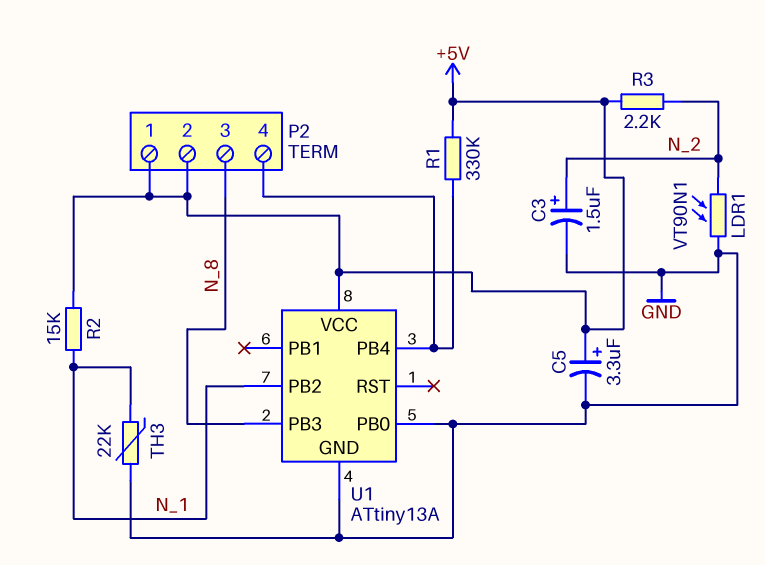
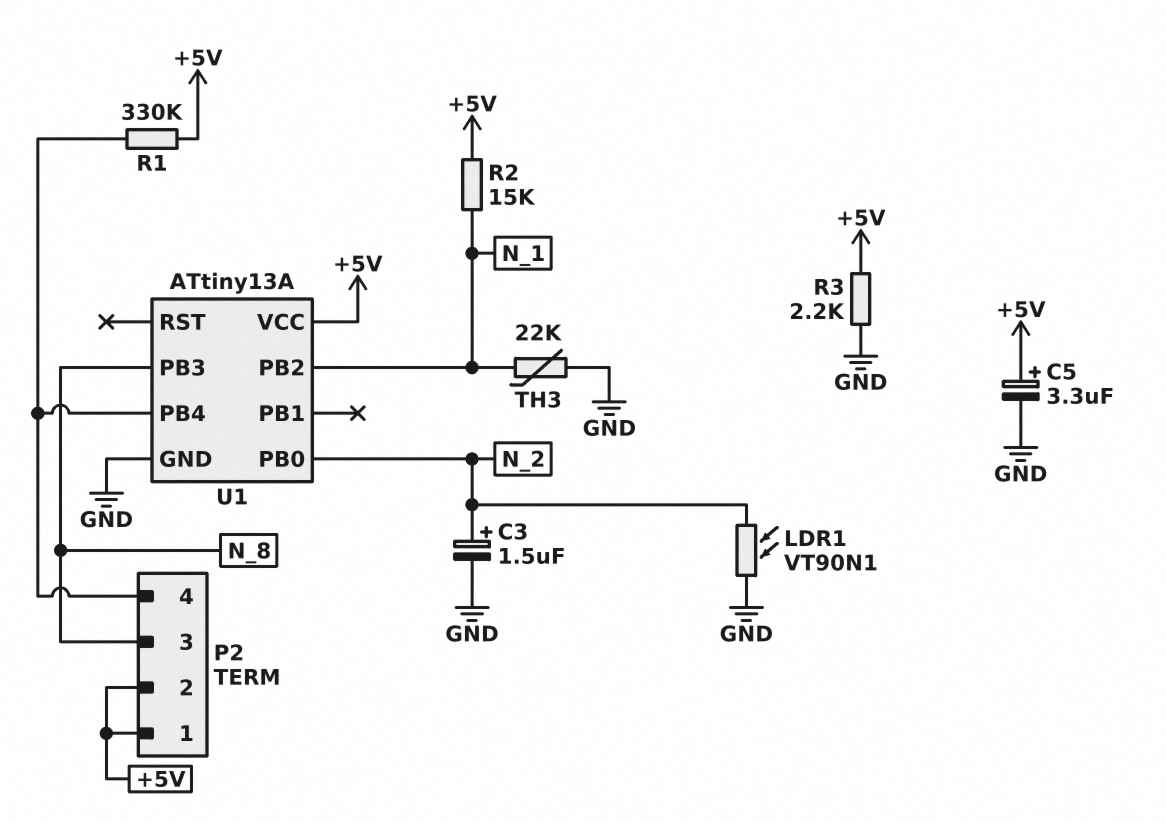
R3: 2.2k (+5V, N_2) -> 2.2k (+5V, GND)
U1 pin PB0: GND -> N_2

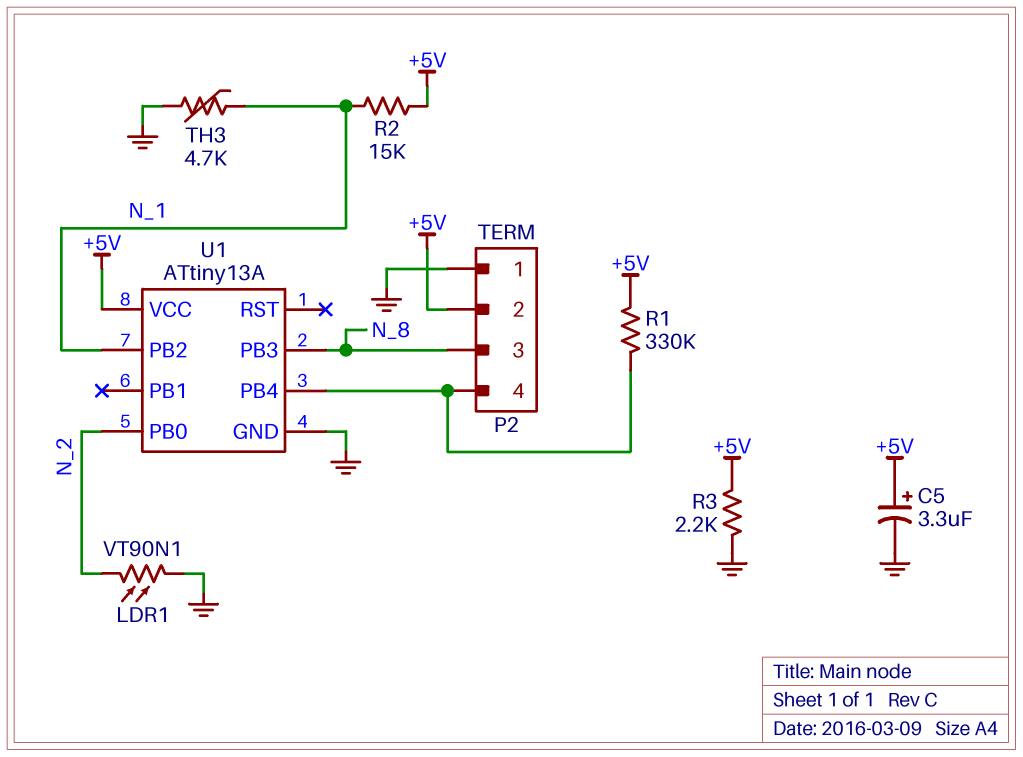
C3: 1.5uF (plus N_2, minus GND) -> none
P2 pin 1: +5V -> GND
TH3: 22k (GND, N_1) -> 4.7k (GND, N_1)

